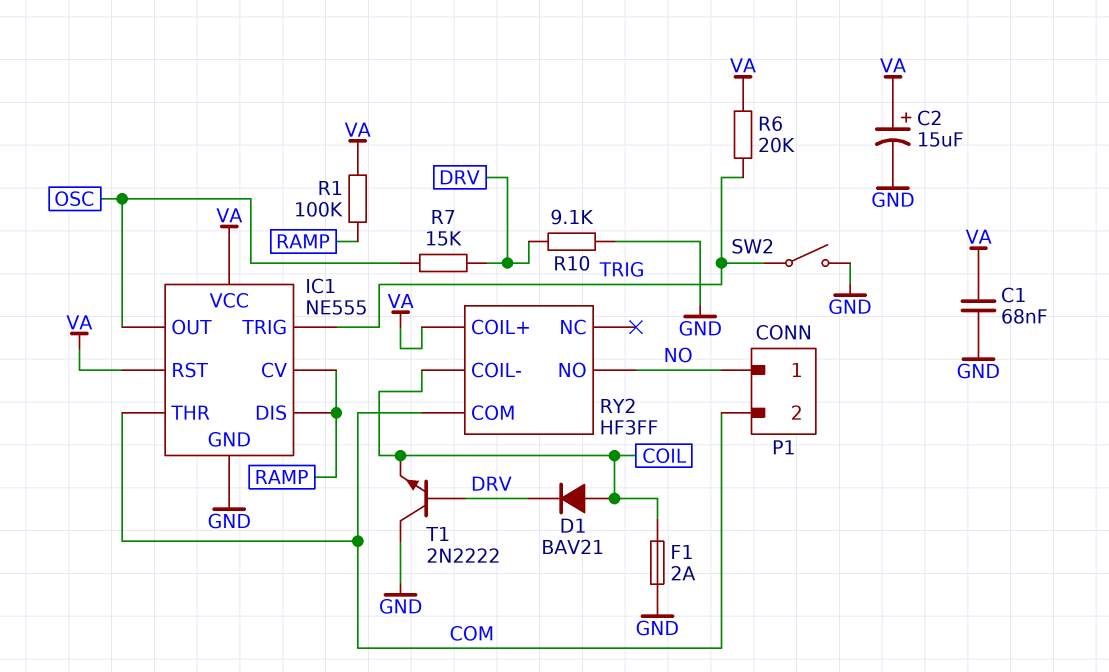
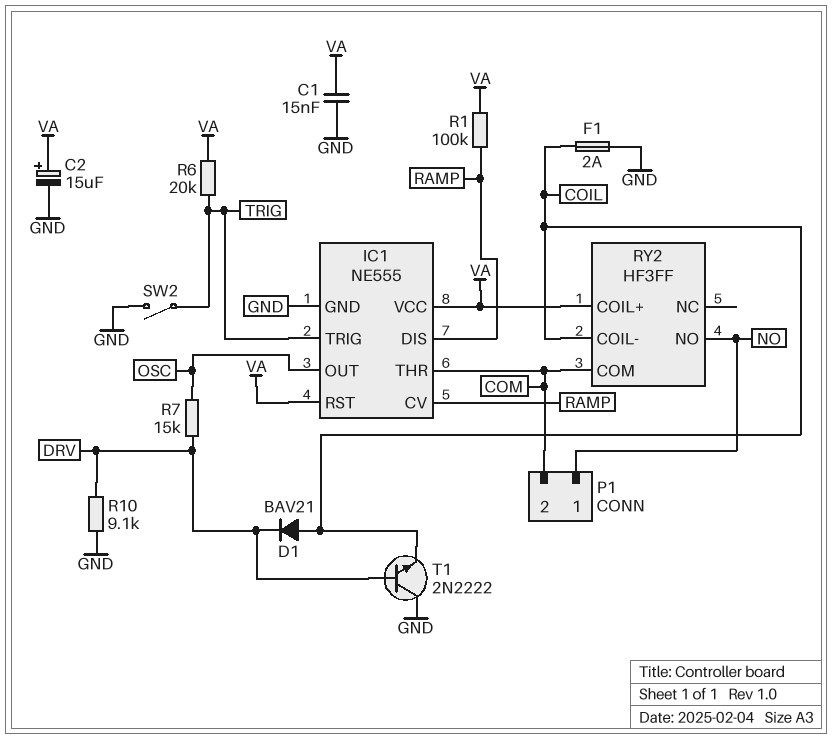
C1: 68nF (GND, VA) -> 15nF (GND, VA)

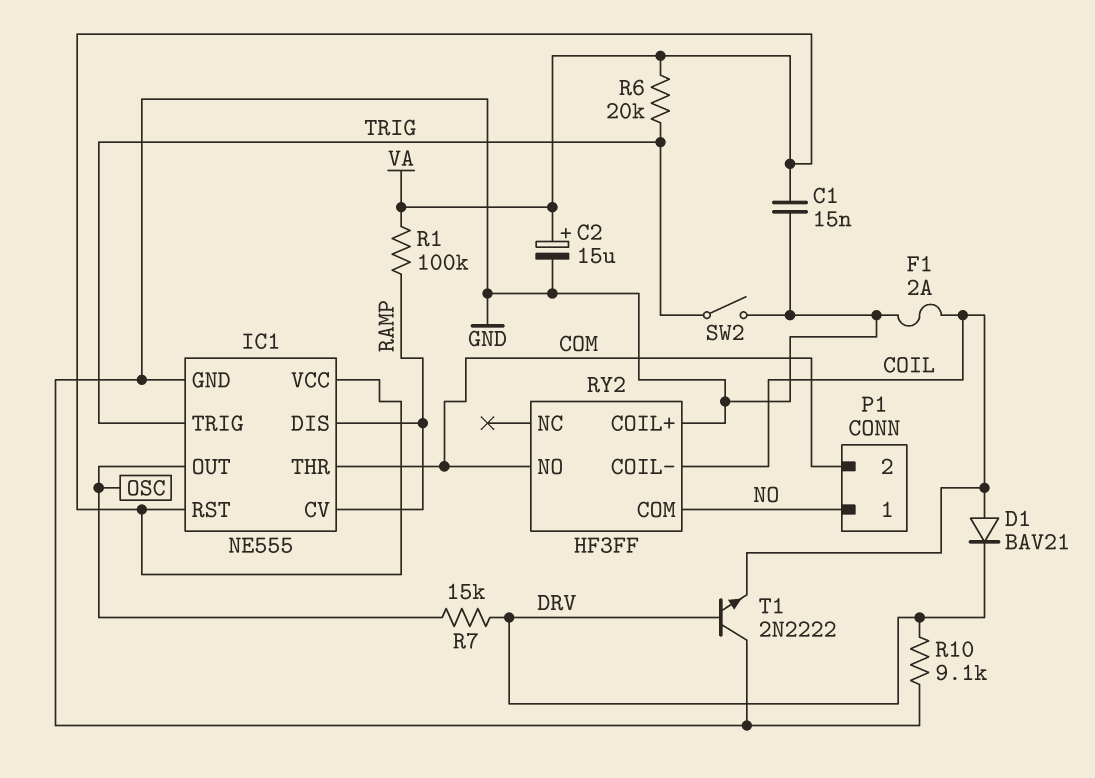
RY2 pin COIL+: VA -> GND
RY2 pin COM: COM -> NO
RY2 pin NO: NO -> COM

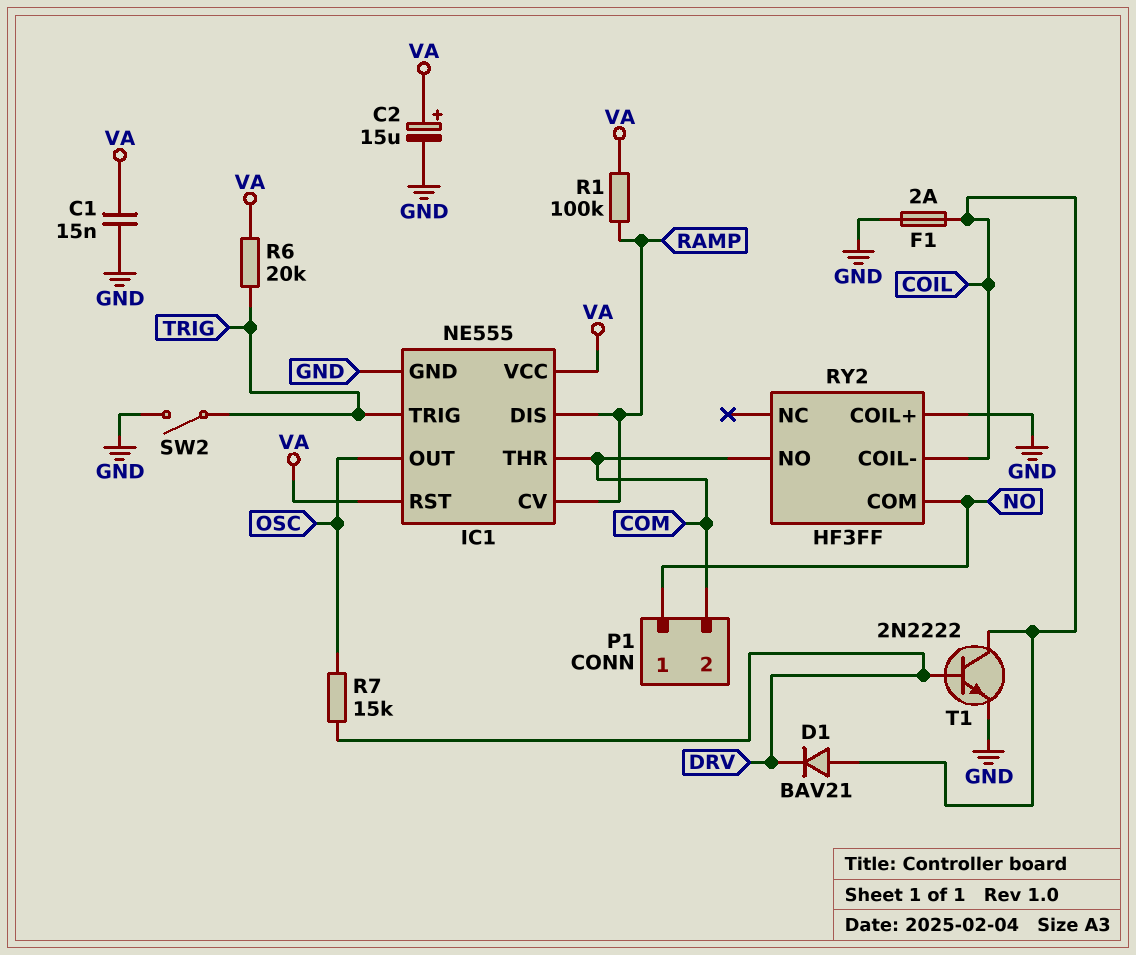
R10: 9.1k (DRV, GND) -> none
T1: NPN 2N2222 (B DRV, C GND, E COIL) -> NPN 2N2222 (B DRV, C COIL, E GND)

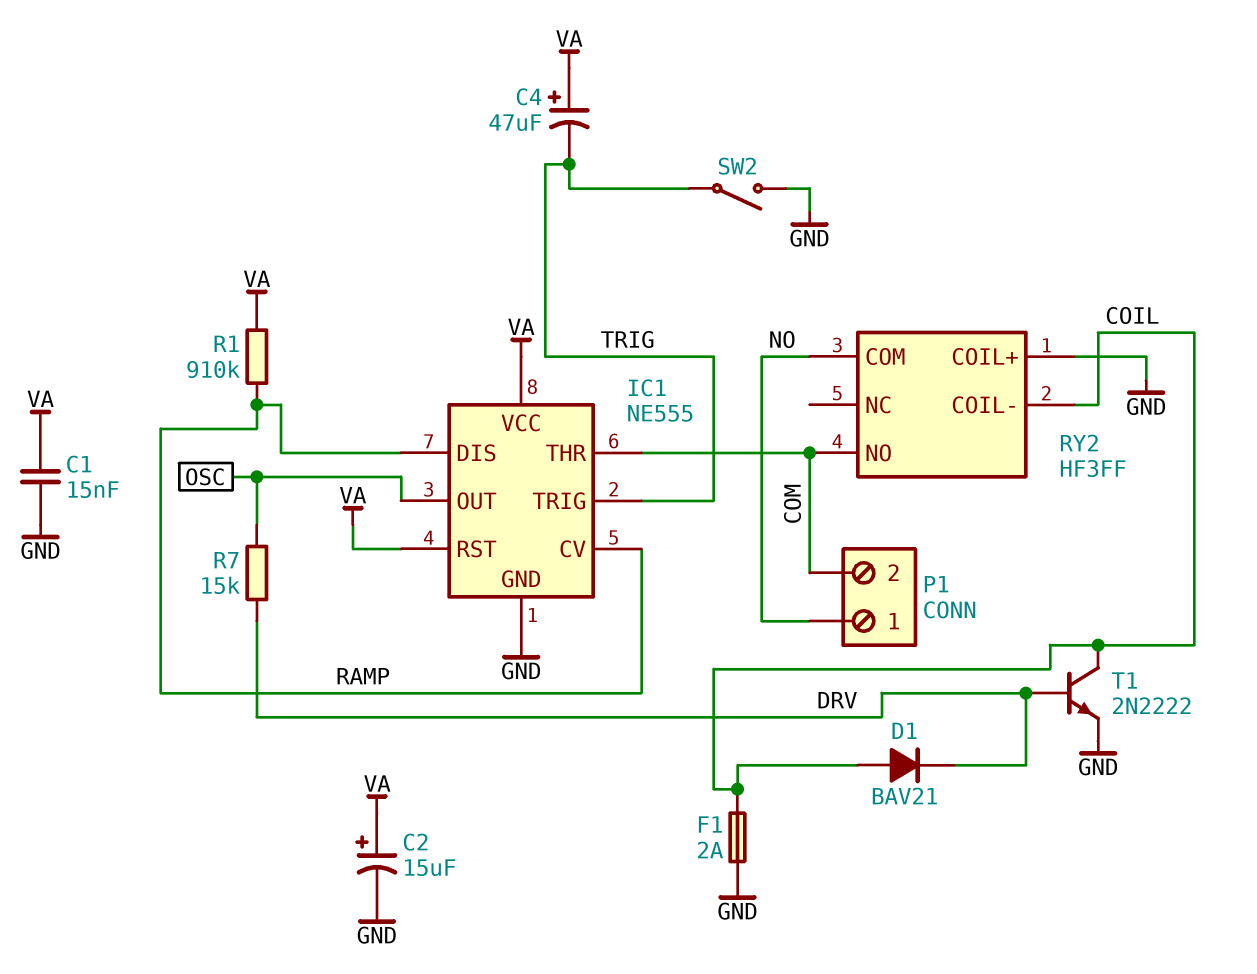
C4: none -> 47uF (plus VA, minus TRIG)
R1: 100k (RAMP, VA) -> 910k (RAMP, VA)
R6: 20k (TRIG, VA) -> none

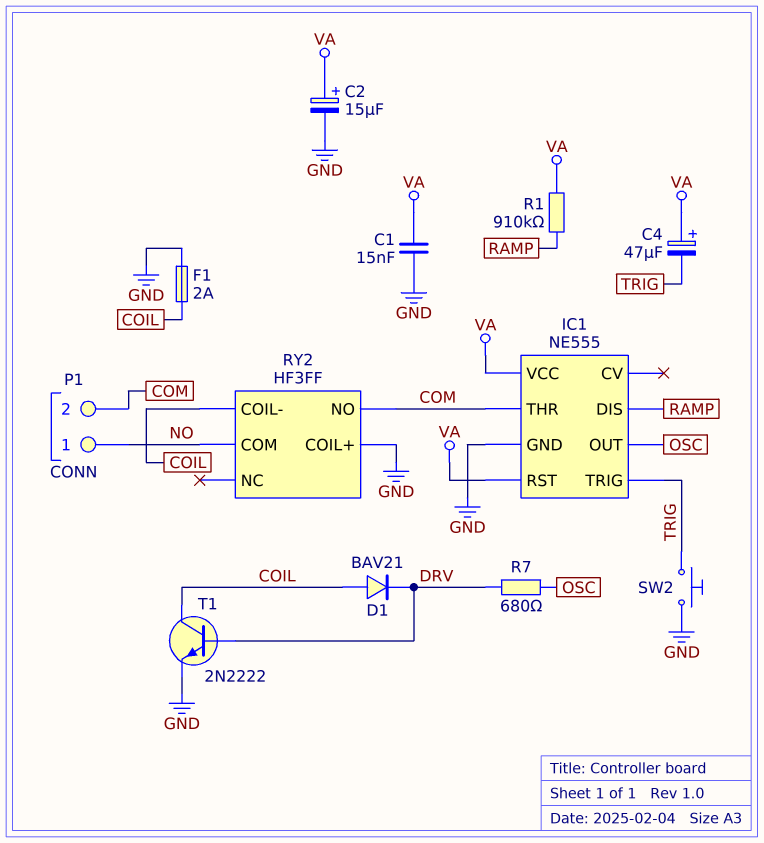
IC1 pin CV: RAMP -> none
R7: 15k (DRV, OSC) -> 680 (DRV, OSC)
SW2: switch (GND, TRIG) -> button (GND, TRIG)

